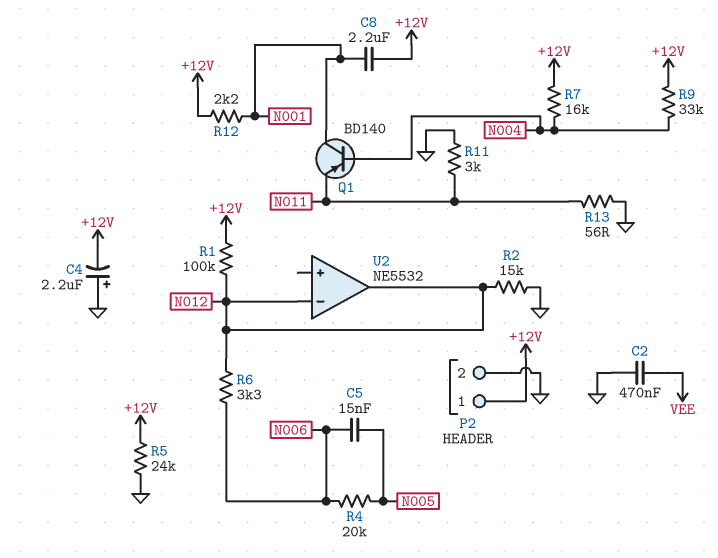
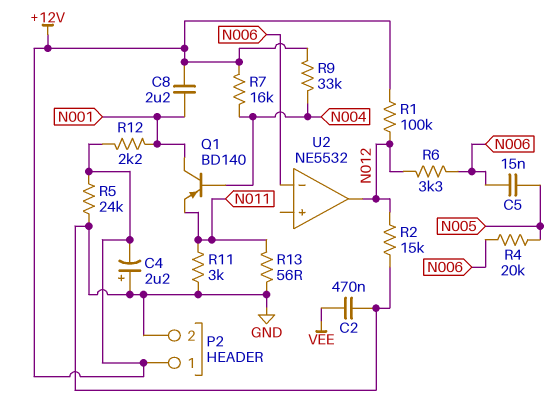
U2 pin in-: N012 -> N006

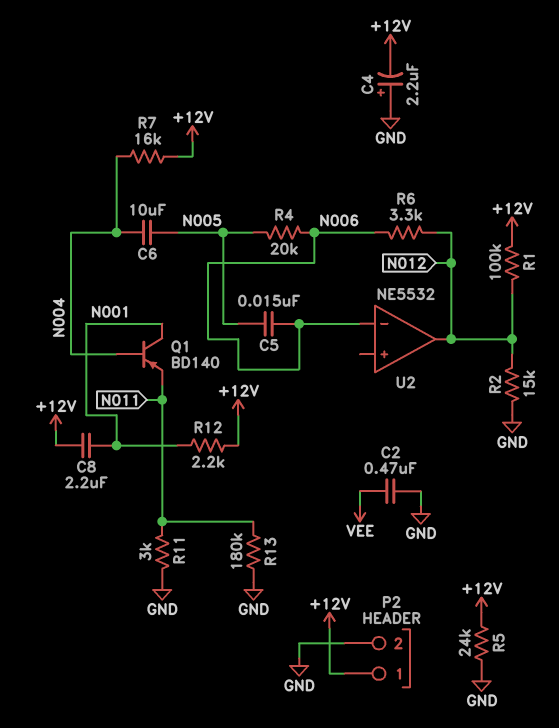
C6: none -> 10uF (N004, N005)
R9: 33k (+12V, N004) -> none
R13: 56 (GND, N011) -> 180k (GND, N011)

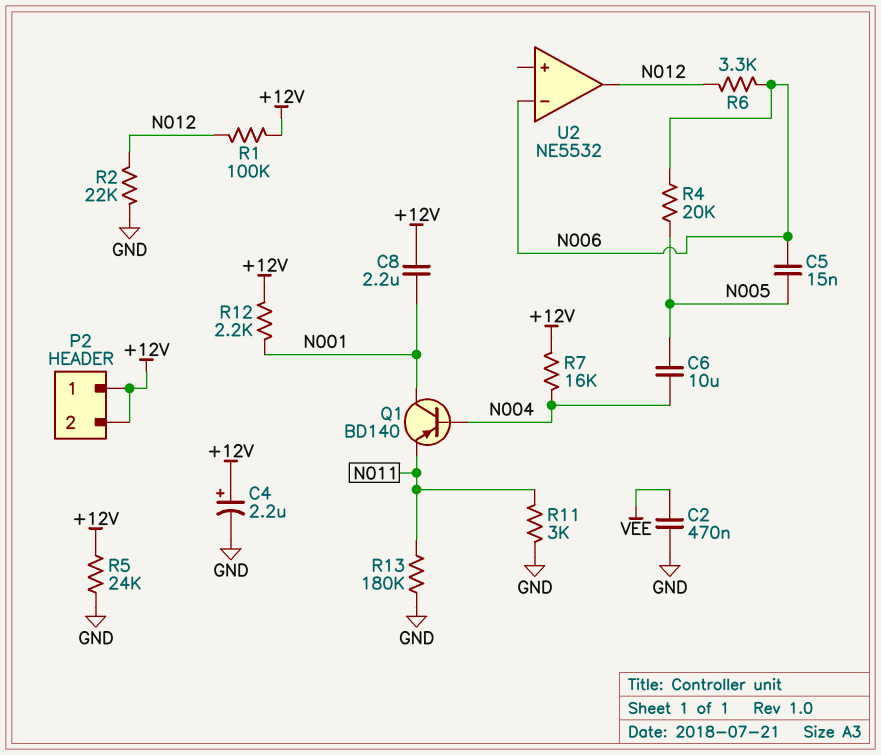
C4: 2.2uF (plus GND, minus +12V) -> 2.2uF (plus +12V, minus GND)
P2 pin 2: GND -> +12V
R2: 15k (GND, N012) -> 22k (GND, N012)

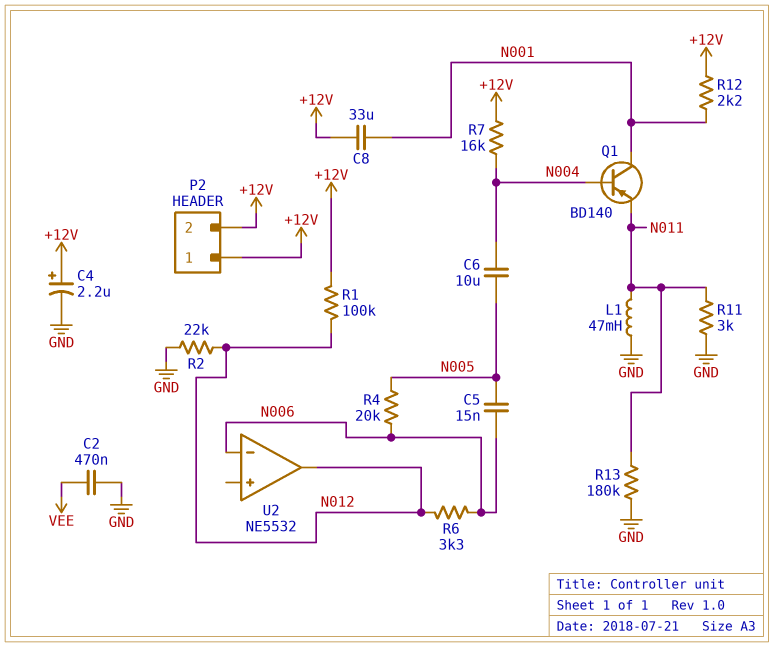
C8: 2.2uF (+12V, N001) -> 33uF (+12V, N001)
L1: none -> 47mH (GND, N011)
R5: 24k (+12V, GND) -> none

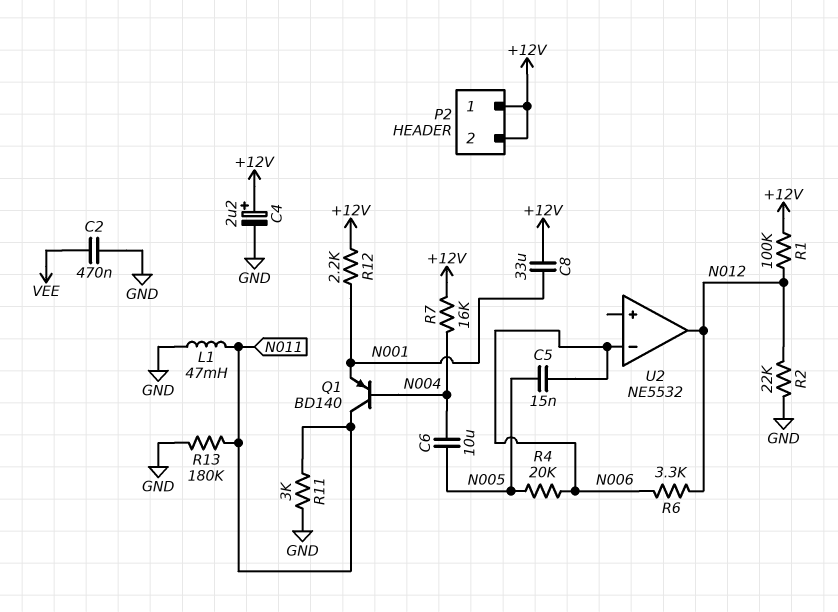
Q1: PNP BD140 (B N004, C N001, E N011) -> PNP BD140 (B N004, C N011, E N001)

